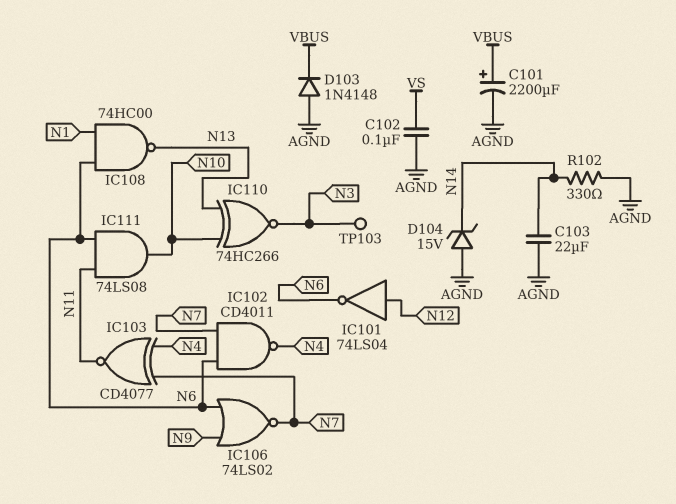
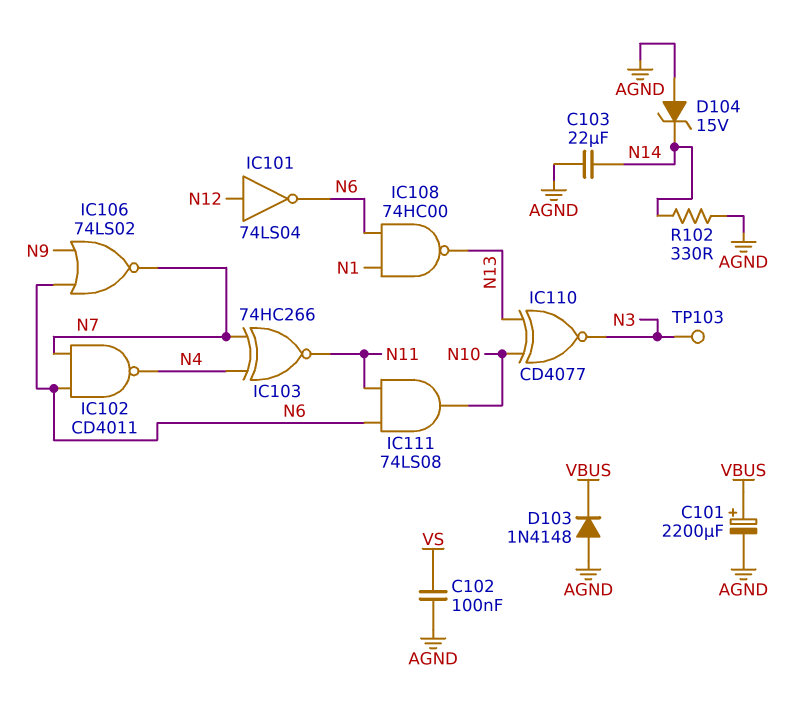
IC103: XNOR CD4077 (in N4, in N7, out N11) -> XNOR 74HC266 (in N4, in N7, out N11)
IC110: XNOR 74HC266 (in N10, in N13, out N3) -> XNOR CD4077 (in N10, in N13, out N3)

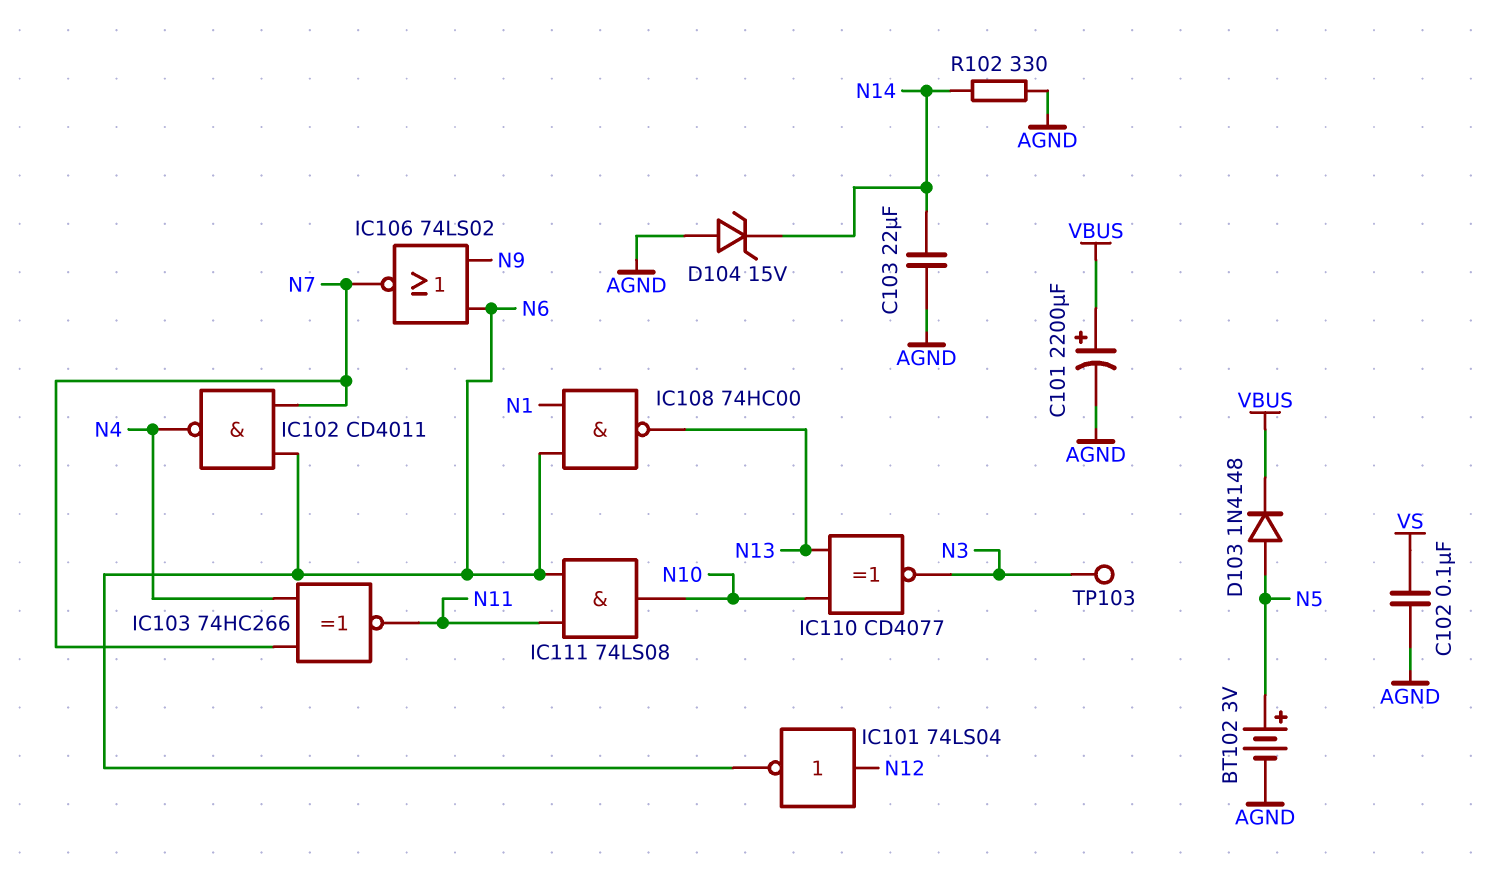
BT102: none -> 3V (plus N5, minus AGND)
D103: diode 1N4148 (A AGND, K VBUS) -> diode 1N4148 (A N5, K VBUS)

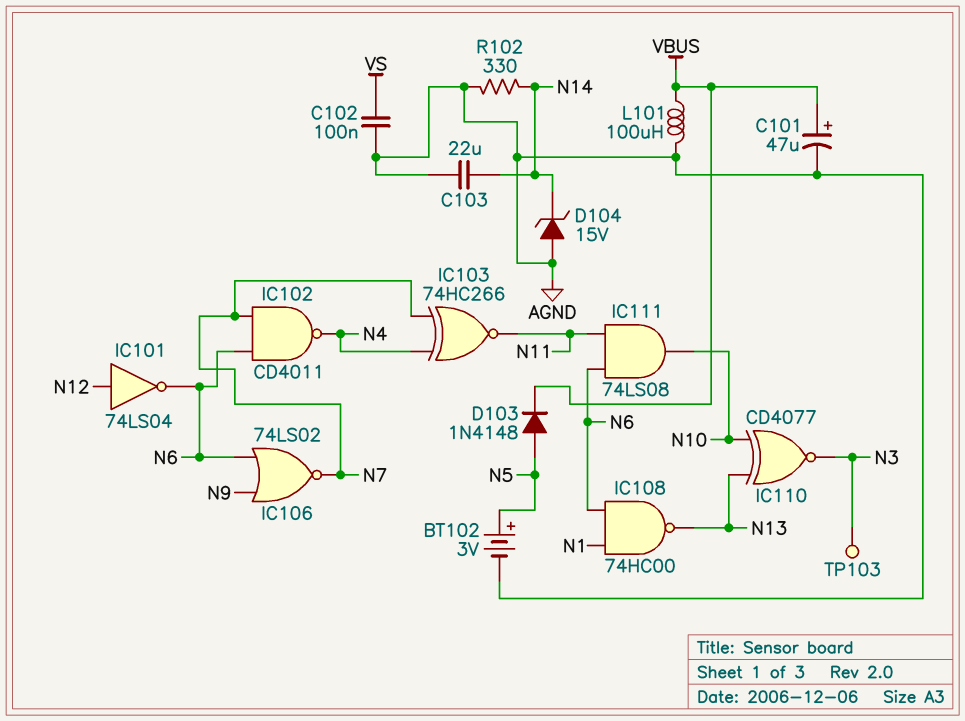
C101: 2200uF (plus VBUS, minus AGND) -> 47uF (plus VBUS, minus AGND)
L101: none -> 100uH (AGND, VBUS)

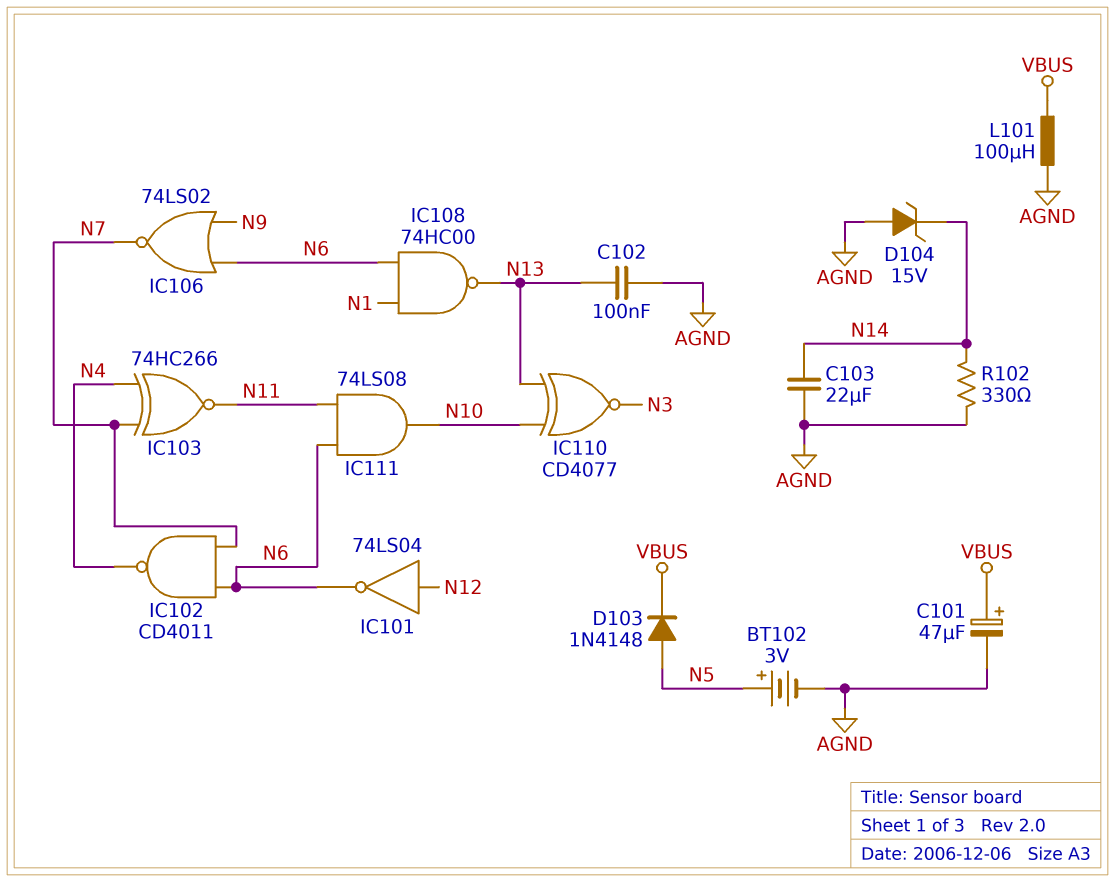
C102: 100nF (AGND, VS) -> 100nF (AGND, N13)
TP103: test point (N3) -> none

